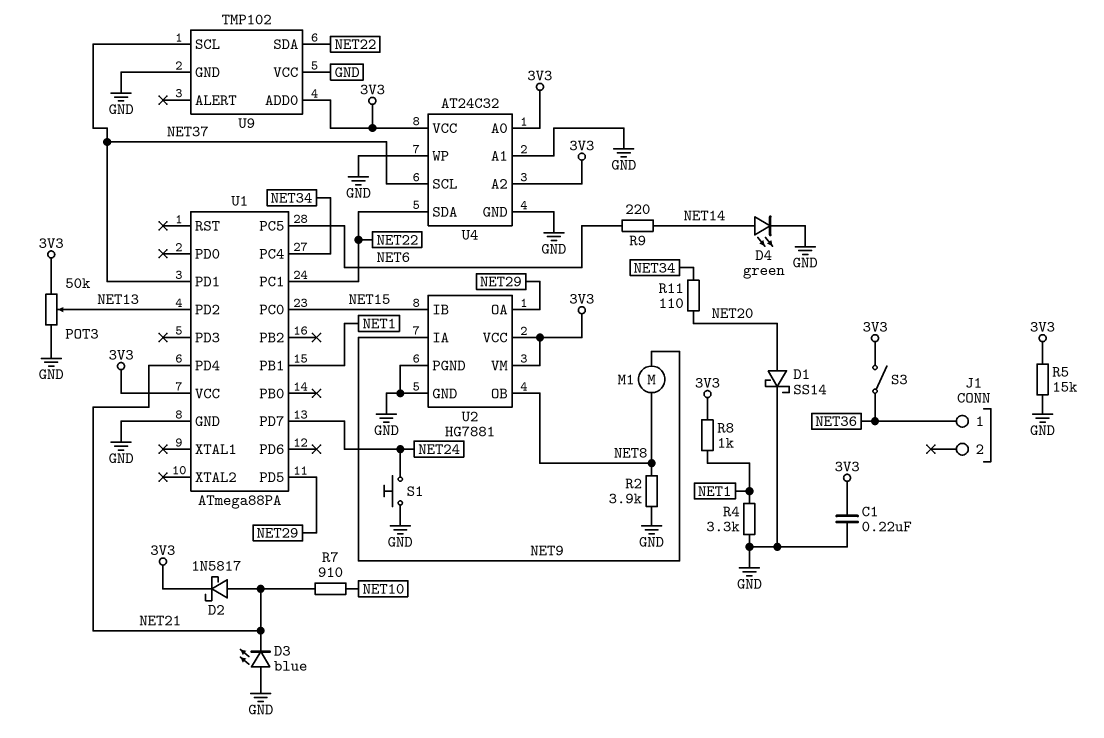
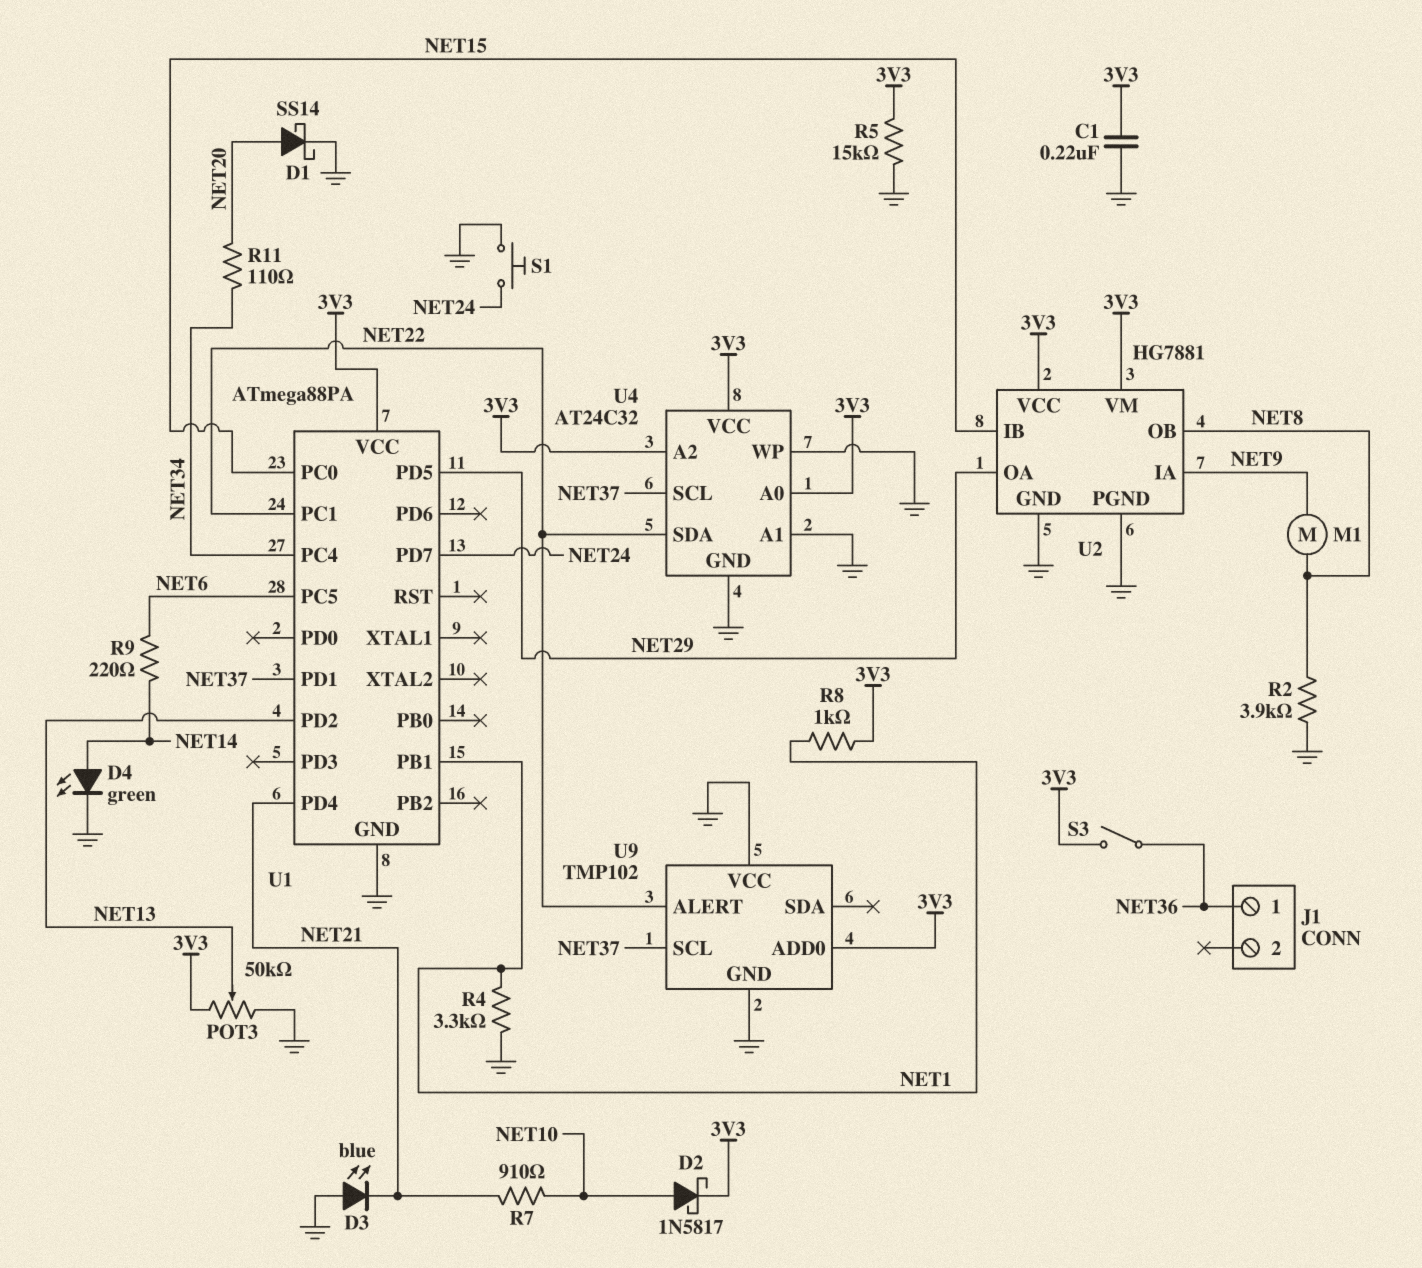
D2: schottky 1N5817 (A NET21, K 3V3) -> schottky 1N5817 (A NET10, K 3V3)
U9 pin ALERT: none -> NET22
U9 pin SDA: NET22 -> none

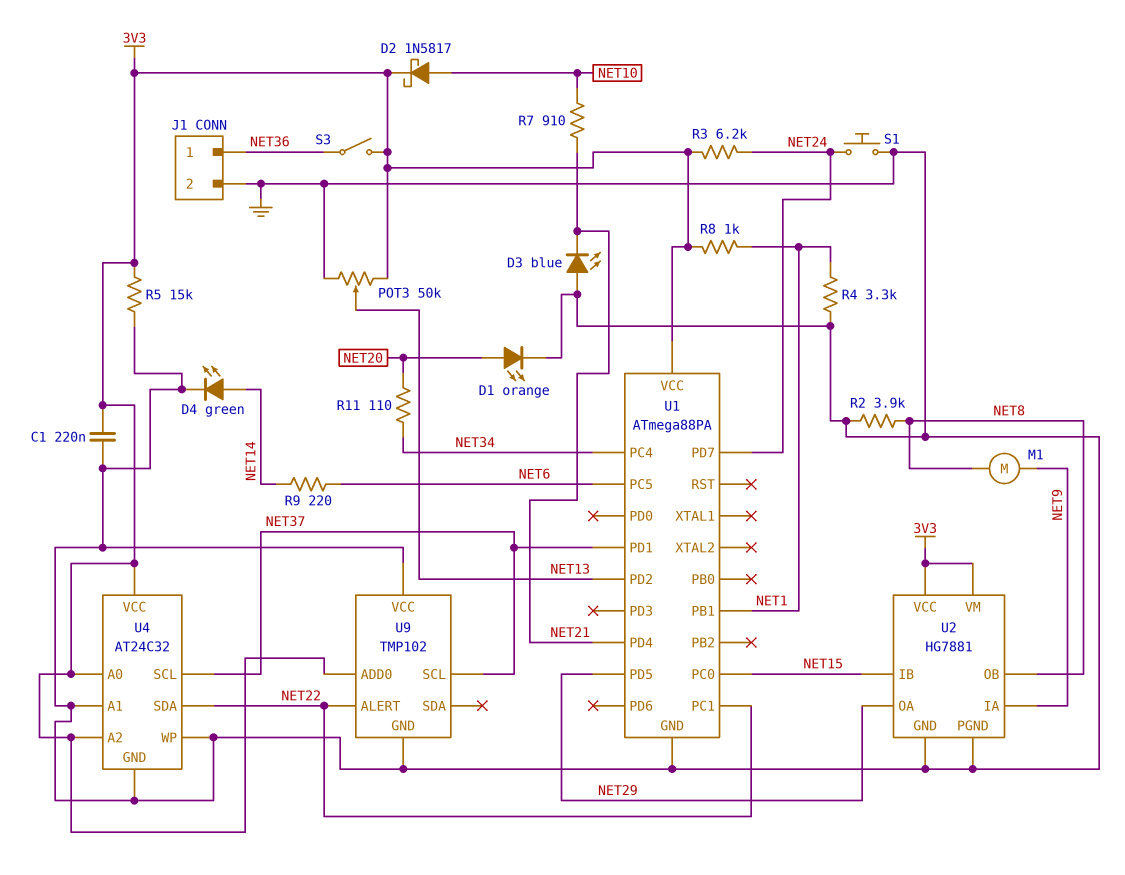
D1: schottky SS14 (A NET20, K GND) -> LED orange (A NET20, K GND)
J1 pin 2: none -> GND
R3: none -> 6.2k (3V3, NET24)

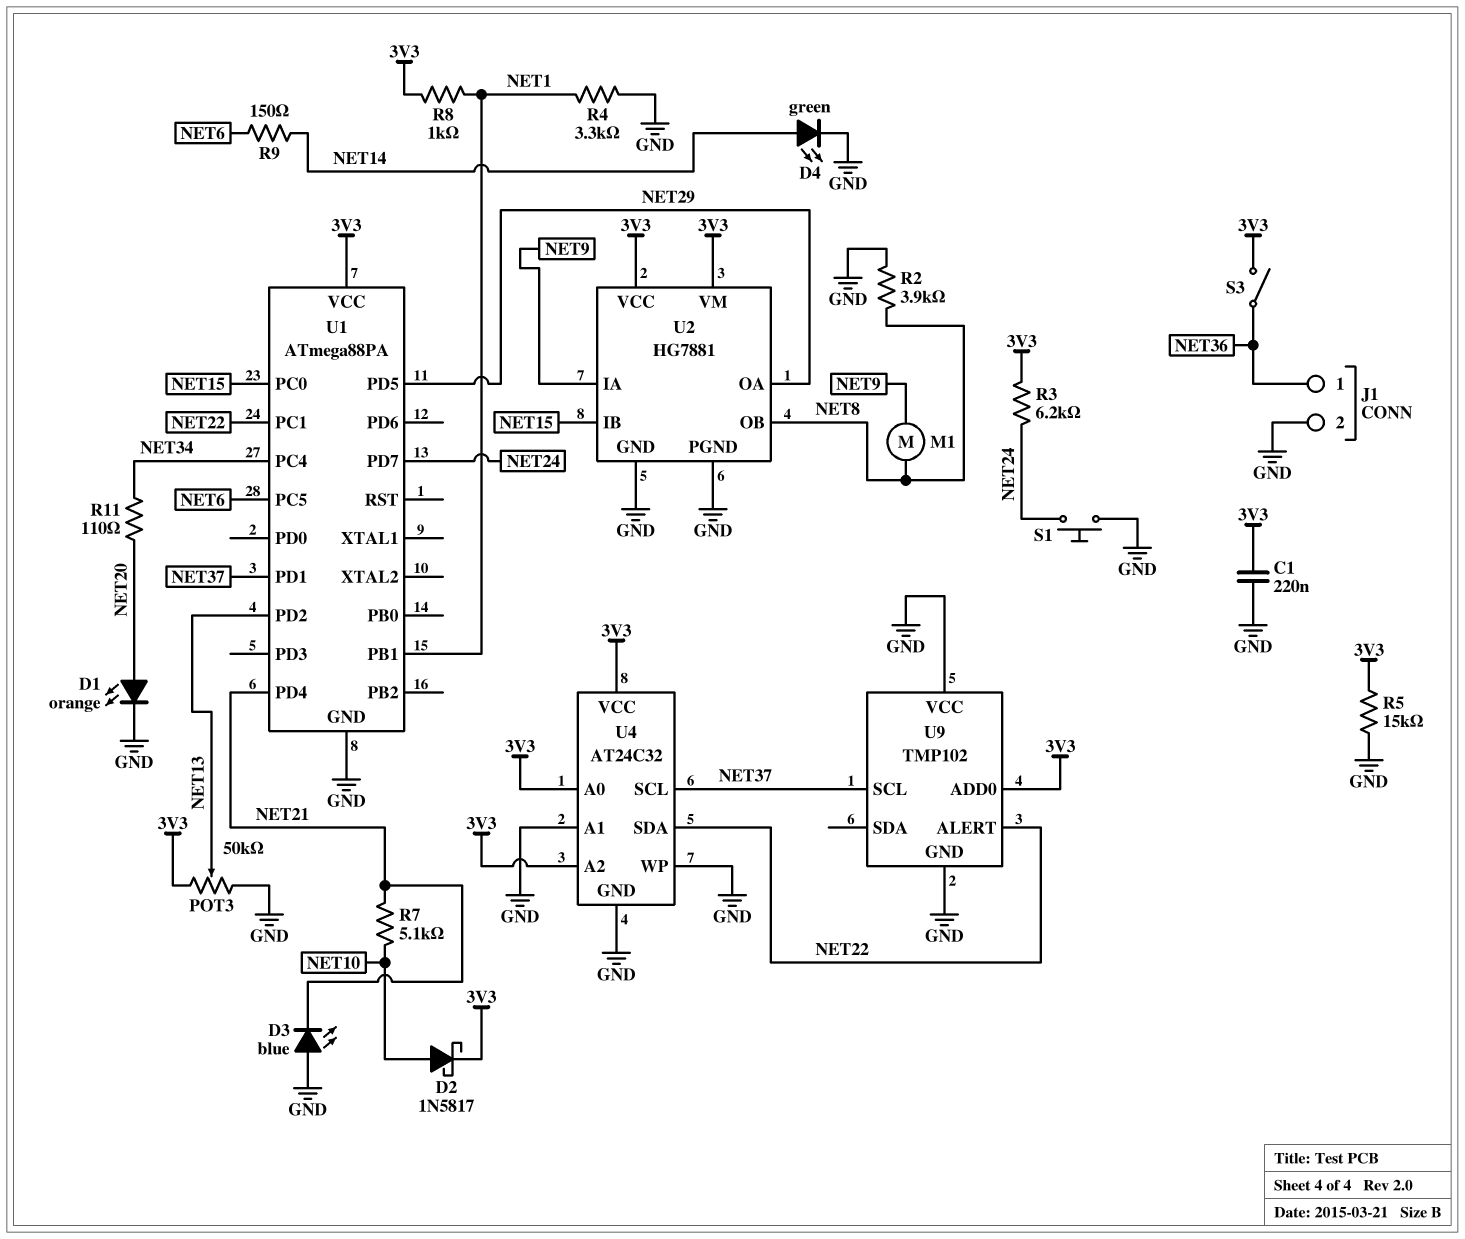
R7: 910 (NET10, NET21) -> 5.1k (NET10, NET21)
R9: 220 (NET6, NET14) -> 150 (NET6, NET14)

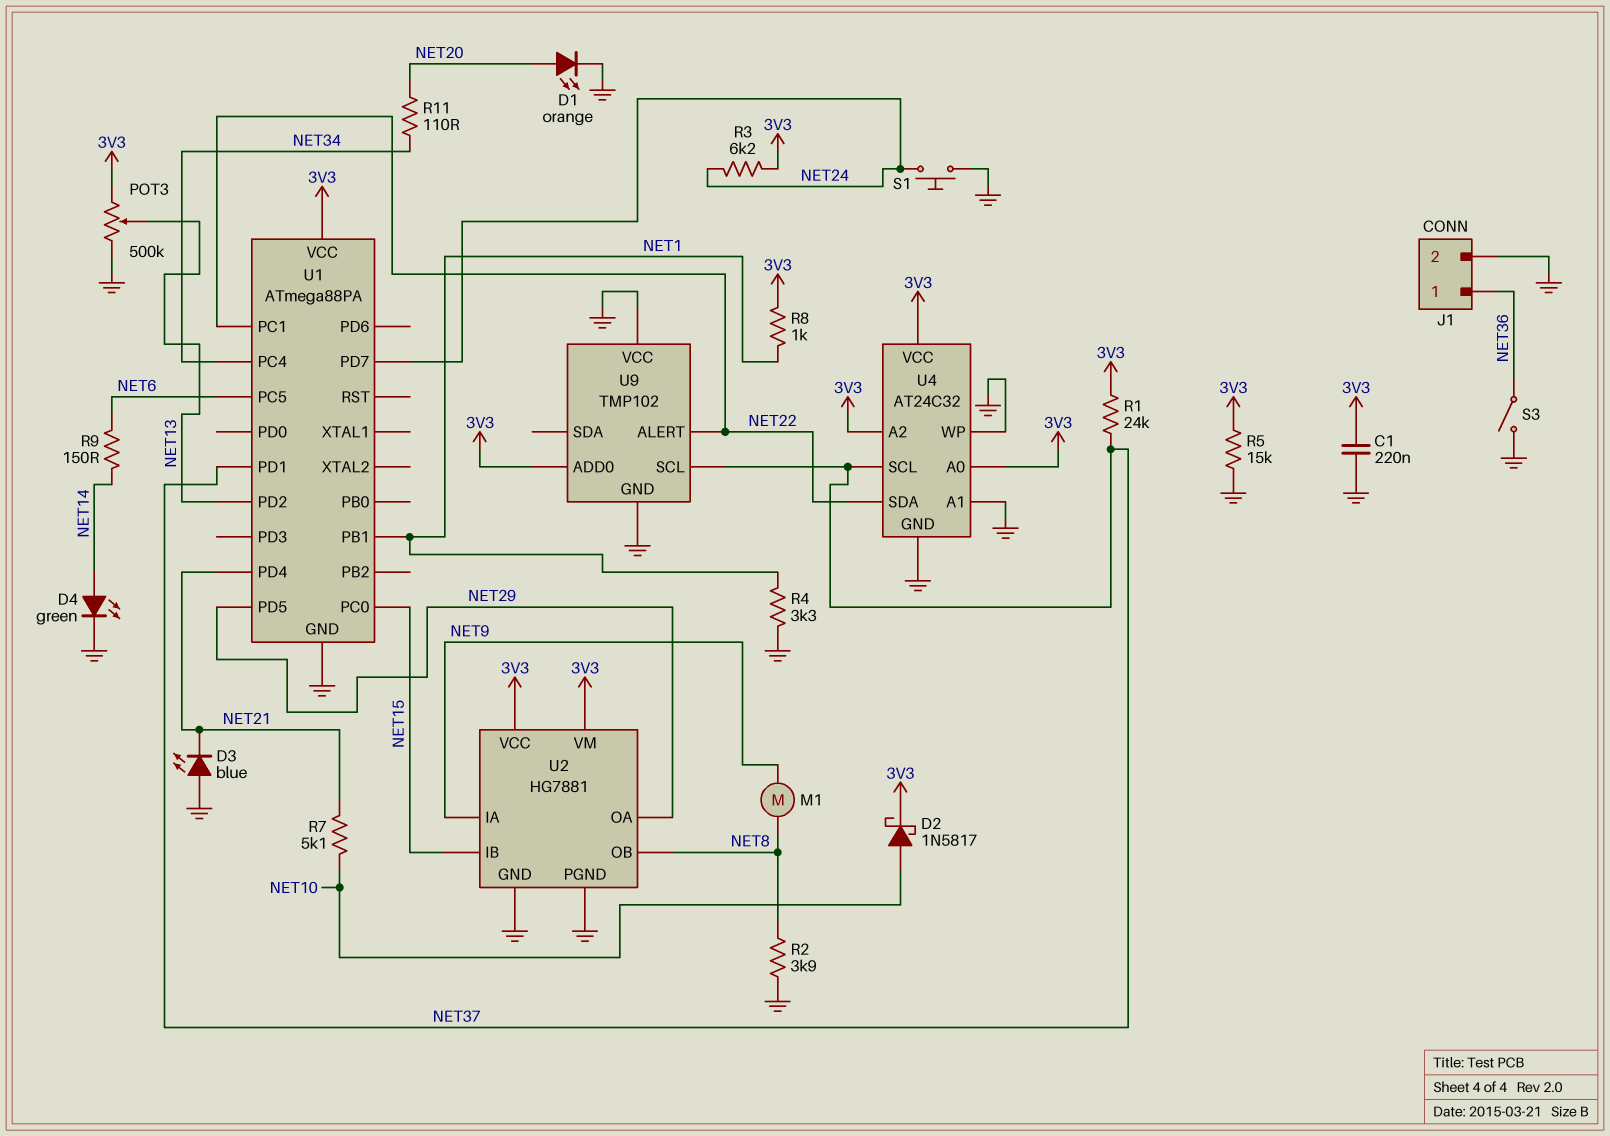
POT3: 50k (3V3, GND, wiper NET13) -> 500k (3V3, GND, wiper NET13)
R1: none -> 24k (3V3, NET37)
S3: switch (3V3, NET36) -> switch (GND, NET36)

